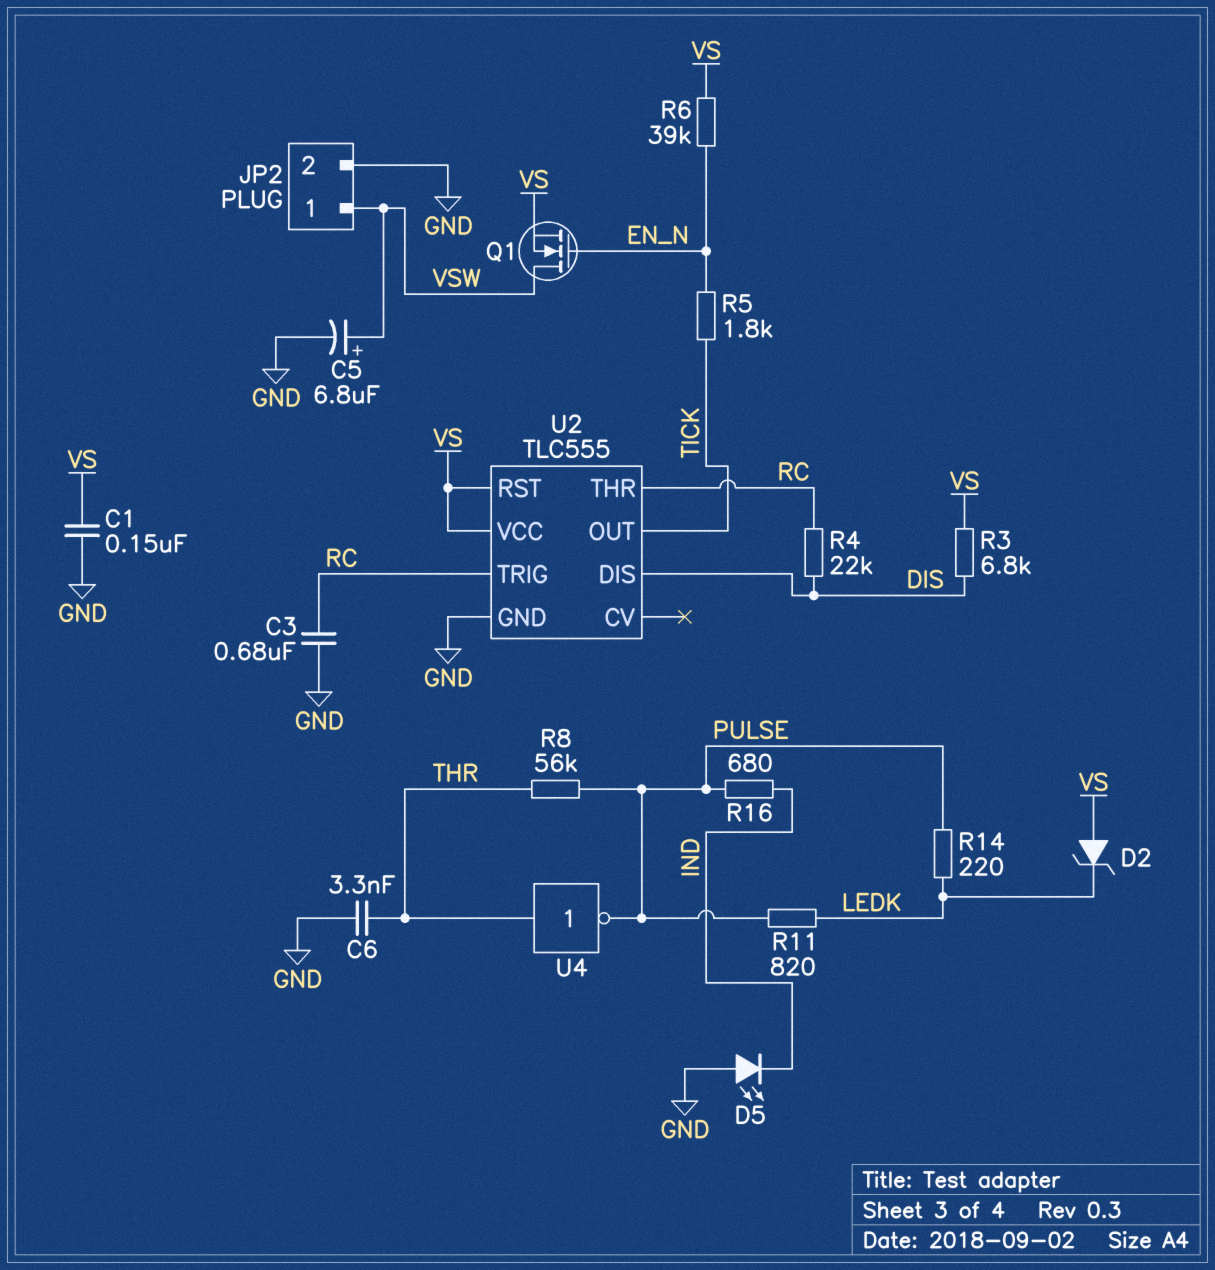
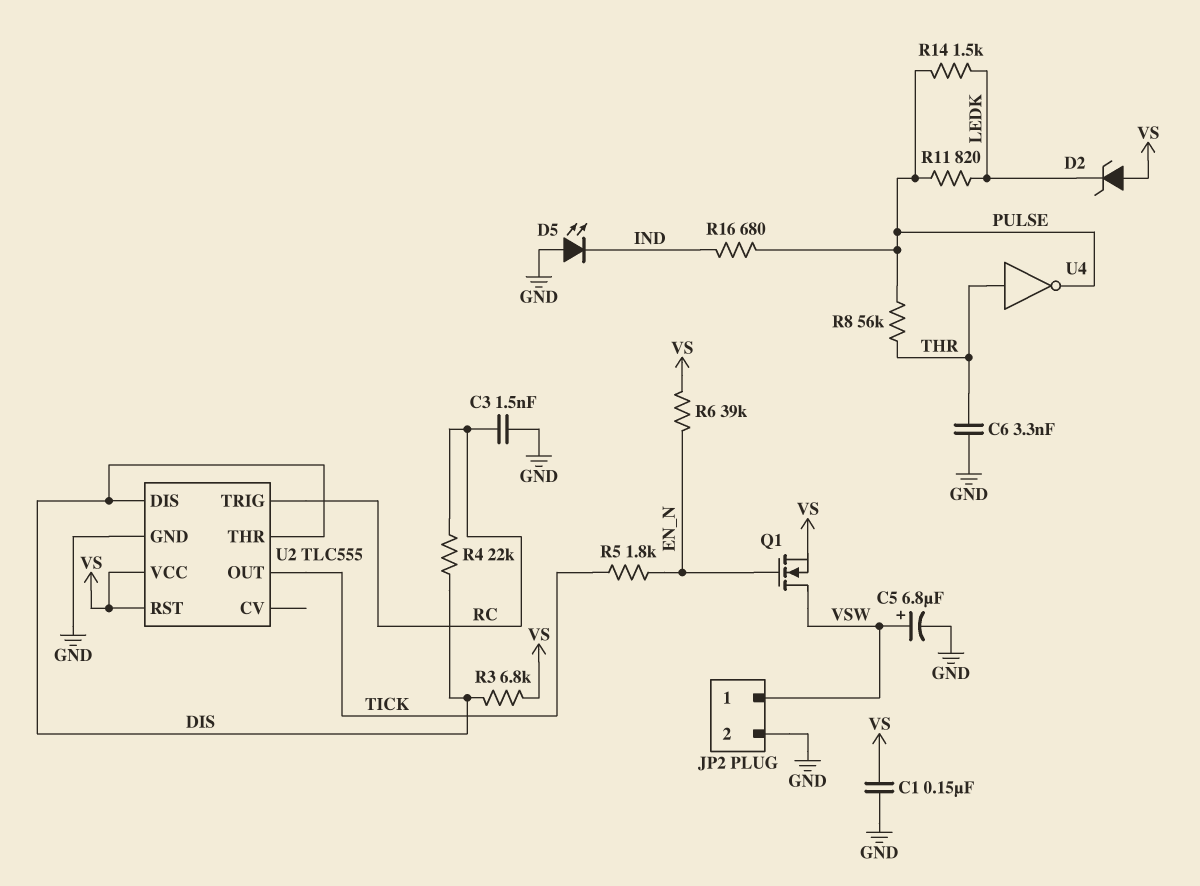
C3: 680nF (GND, RC) -> 1.5nF (GND, RC)
R14: 220 (LEDK, PULSE) -> 1.5k (LEDK, PULSE)
U2 pin THR: RC -> DIS

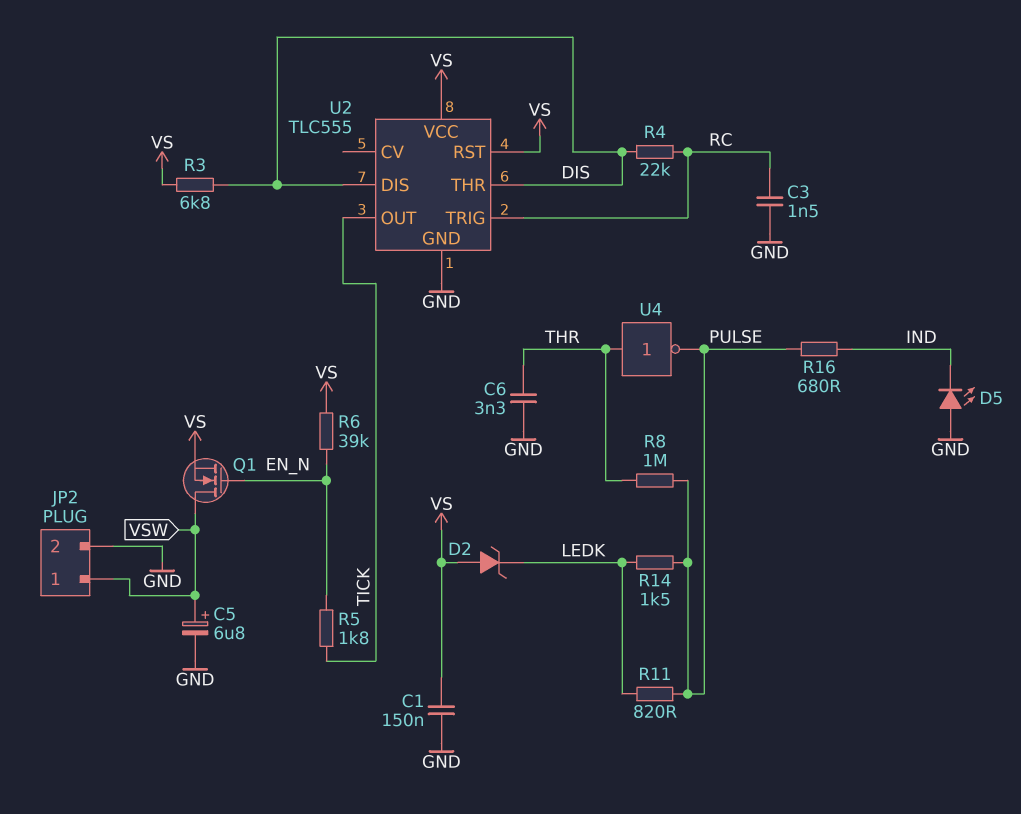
R8: 56k (PULSE, THR) -> 1M (PULSE, THR)

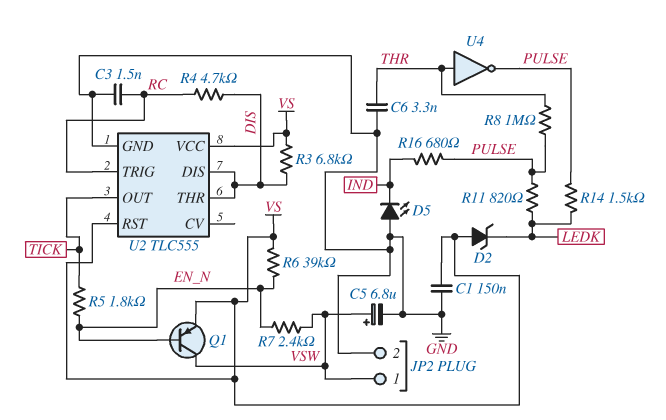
Q1: NMOS (G EN_N, D VSW, S VS) -> PNP (B EN_N, C VSW, E VS)
R4: 22k (DIS, RC) -> 4.7k (DIS, RC)
R7: none -> 2.4k (EN_N, VSW)

